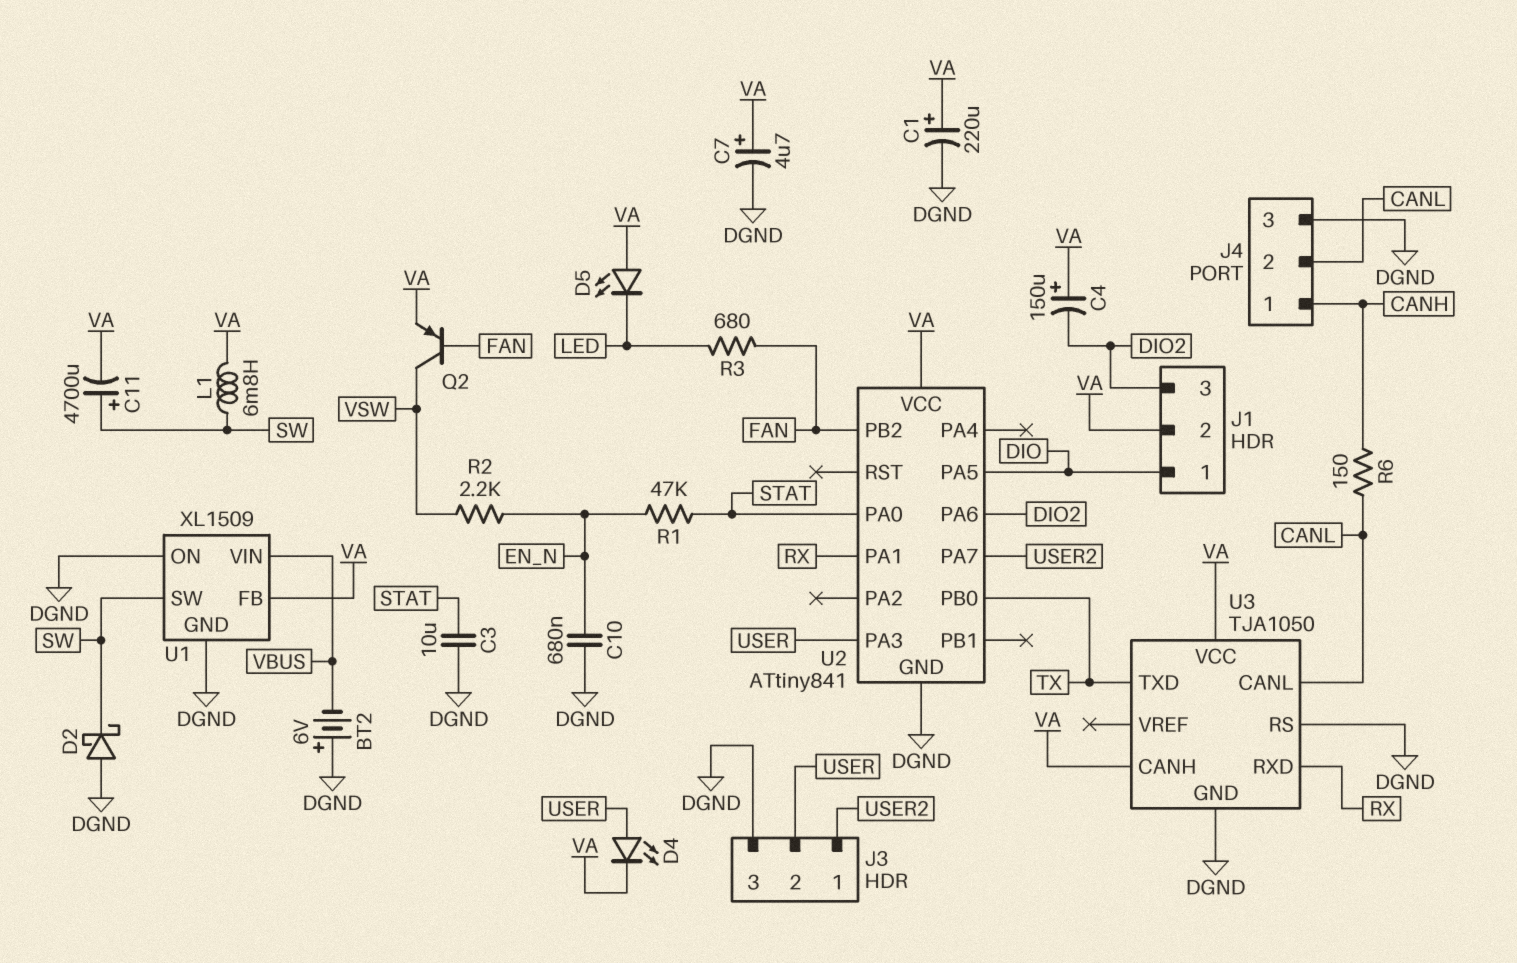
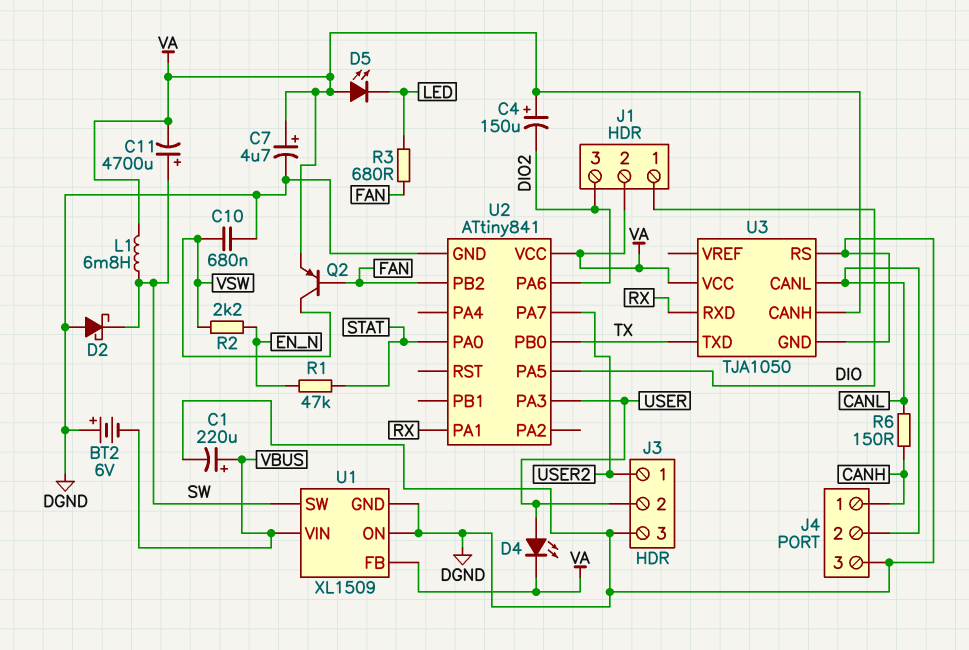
C1: 220uF (plus VA, minus DGND) -> 220uF (plus VBUS, minus DGND)
C3: 10uF (DGND, STAT) -> none
C10: 680nF (DGND, EN_N) -> 680nF (DGND, VSW)

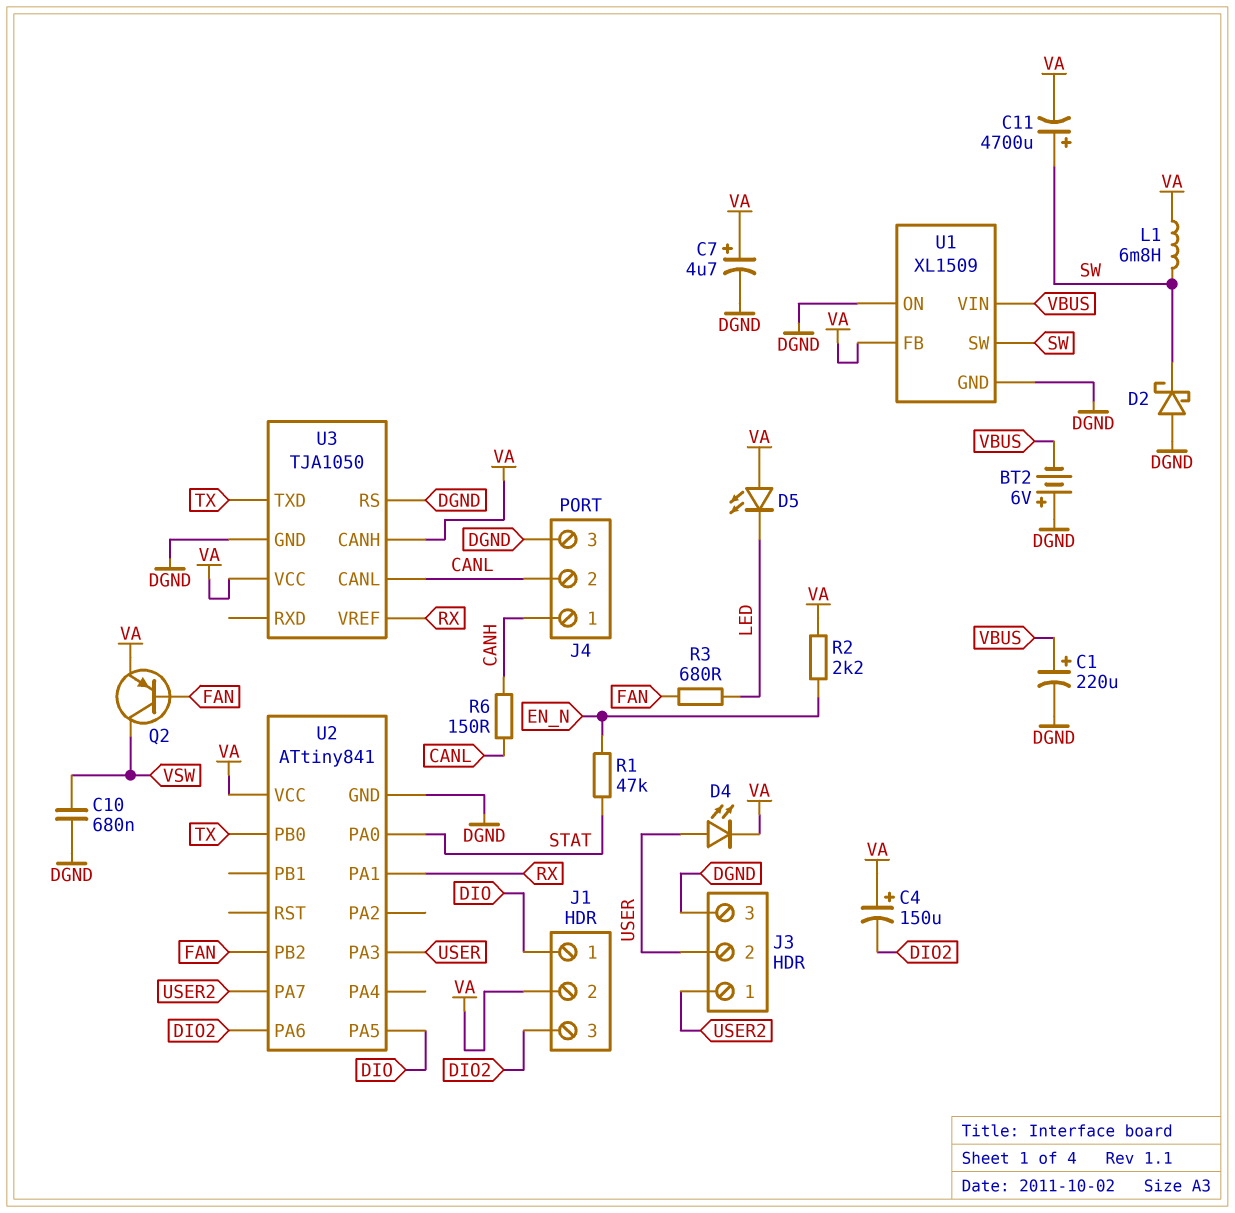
R2: 2.2k (EN_N, VSW) -> 2.2k (EN_N, VA)
U3 pin RXD: RX -> none
U3 pin VREF: none -> RX

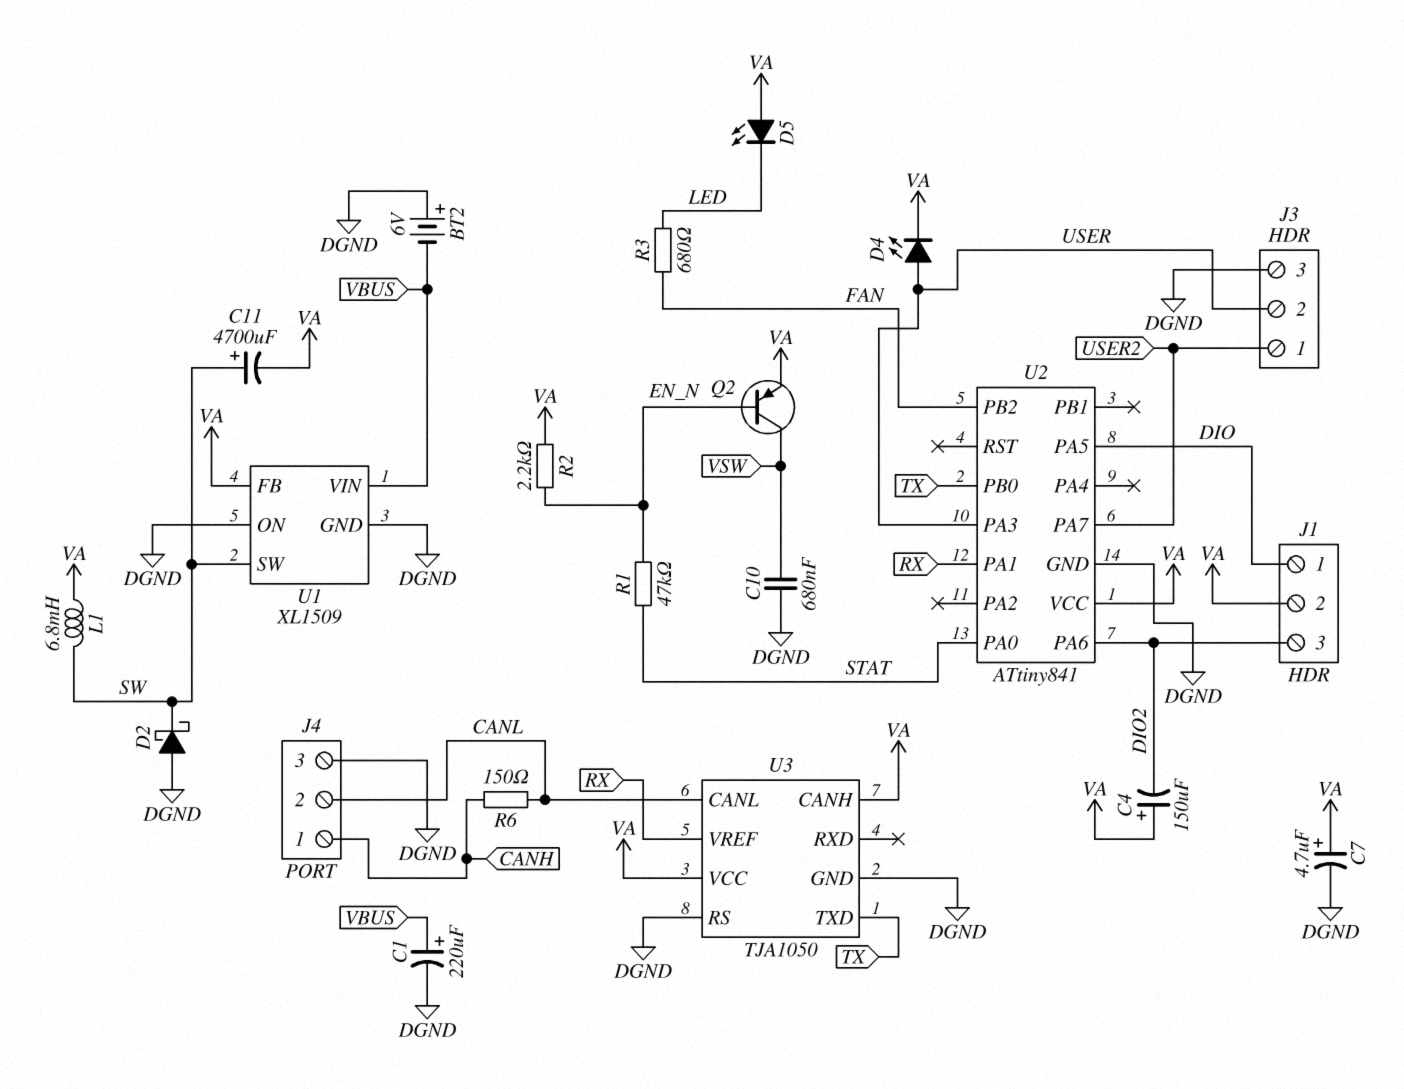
Q2: PNP (B FAN, C VSW, E VA) -> PNP (B EN_N, C VSW, E VA)

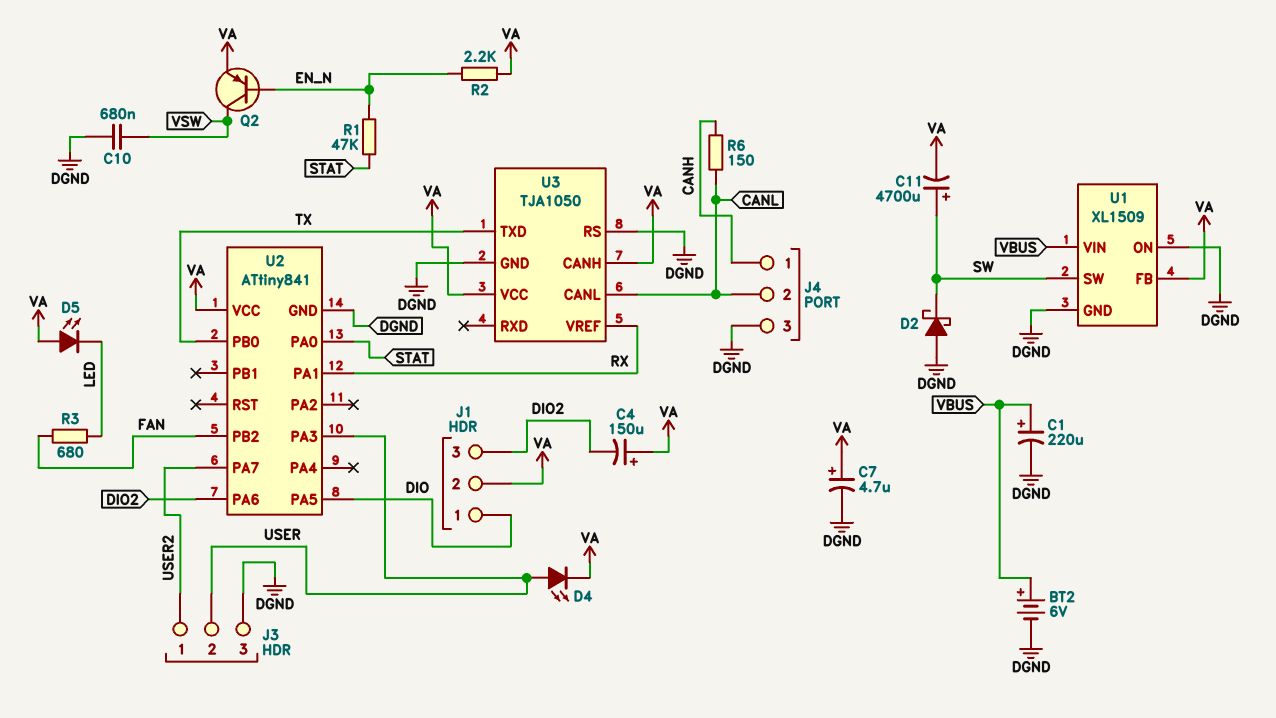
BT2: 6V (plus DGND, minus VBUS) -> 6V (plus VBUS, minus DGND)
L1: 6.8mH (SW, VA) -> none

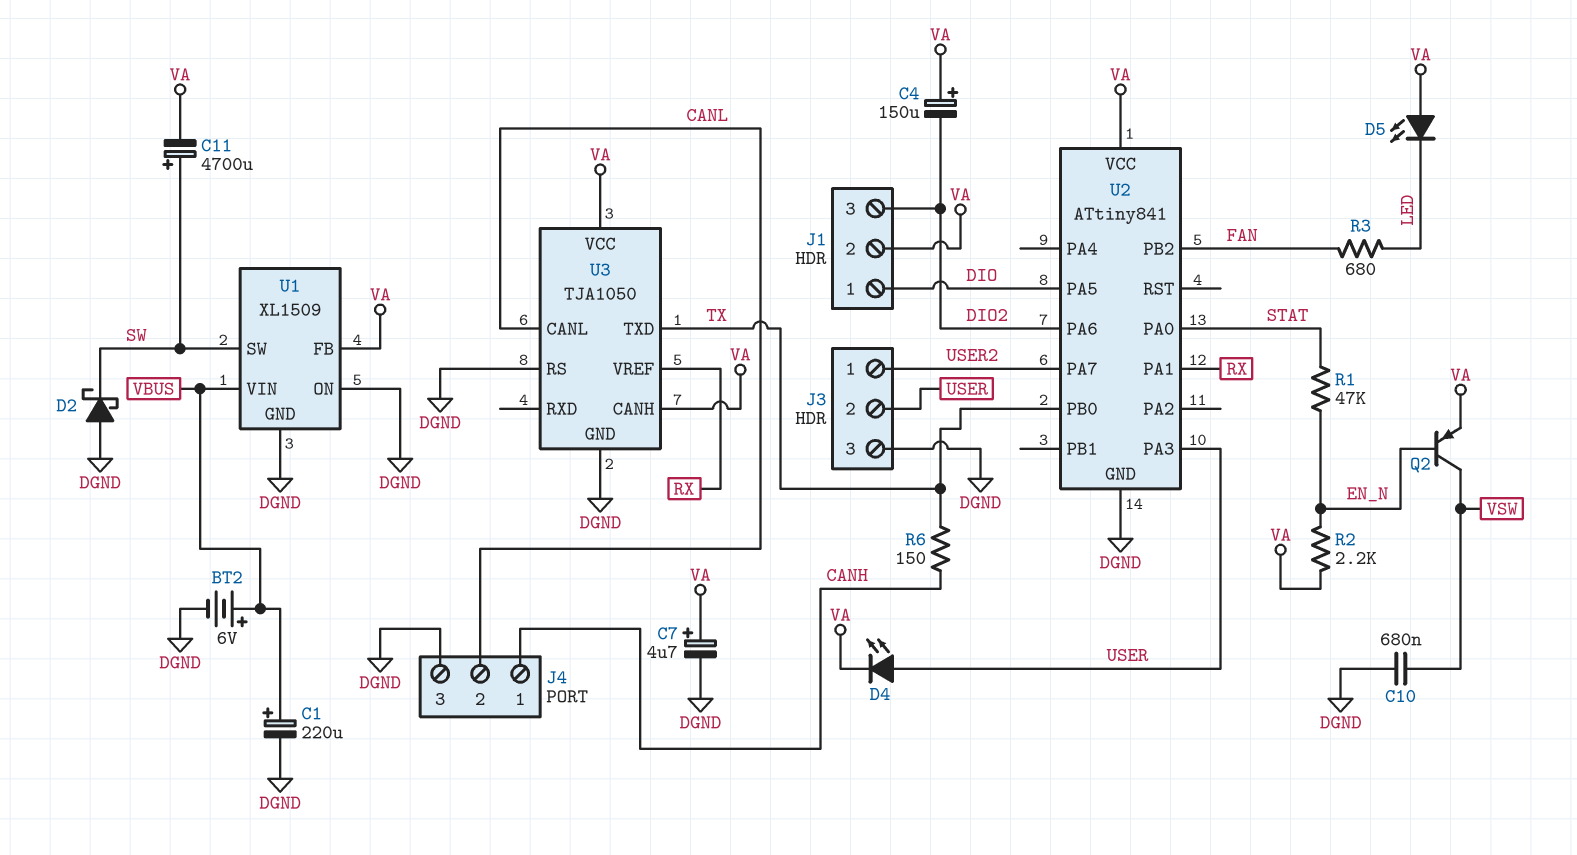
R6: 150 (CANH, CANL) -> 150 (CANH, TX)

